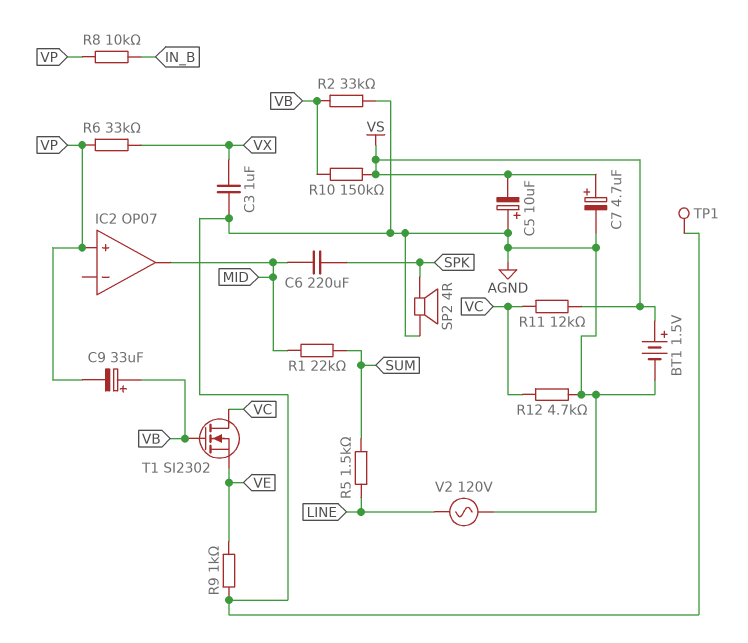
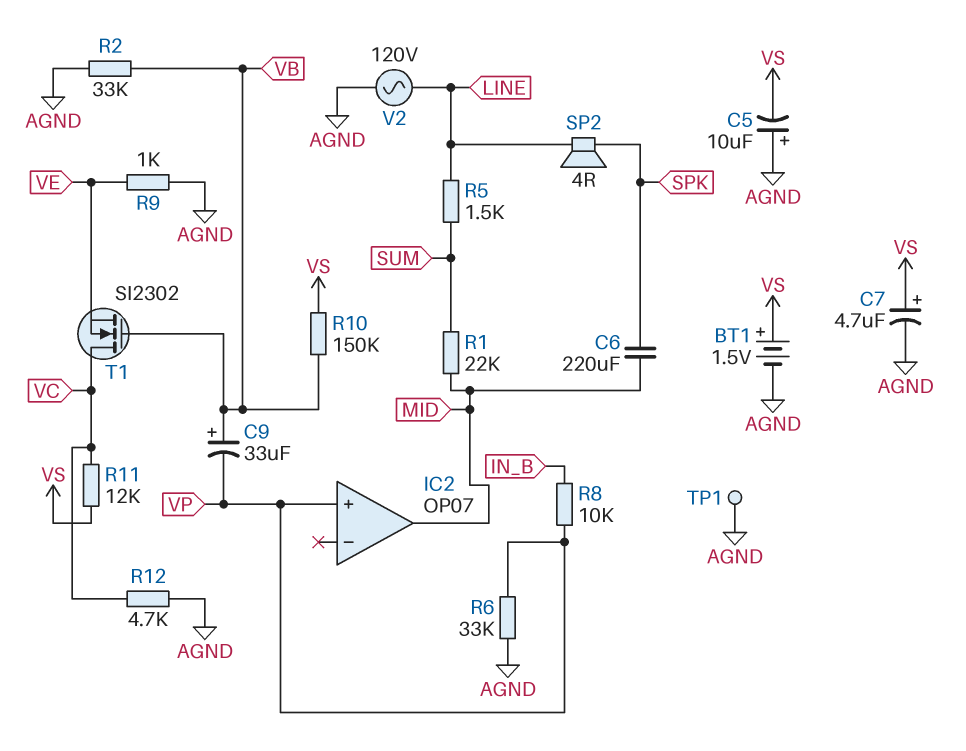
C3: 1uF (AGND, VX) -> none
R6: 33k (VP, VX) -> 33k (AGND, VP)
SP2: speaker 4R (AGND, SPK) -> speaker 4R (LINE, SPK)

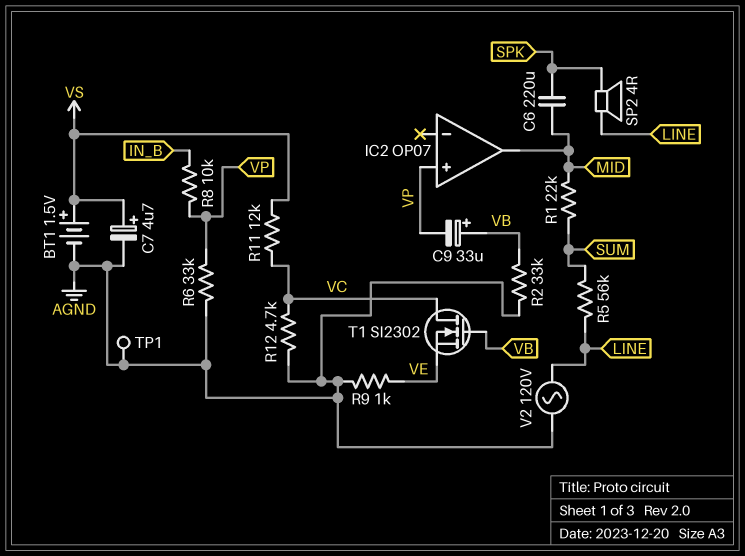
C5: 10uF (plus AGND, minus VS) -> none
R5: 1.5k (LINE, SUM) -> 56k (LINE, SUM)
R10: 150k (VB, VS) -> none

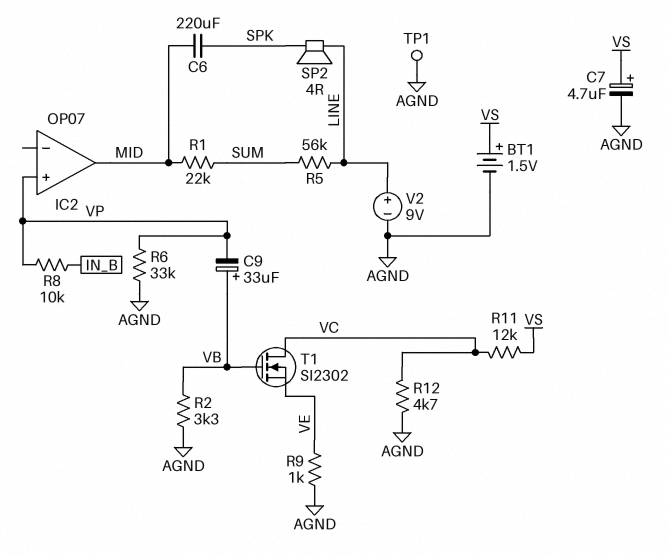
R2: 33k (AGND, VB) -> 3.3k (AGND, VB)
V2: AC 120V (AGND, LINE) -> 9V (plus LINE, minus AGND)

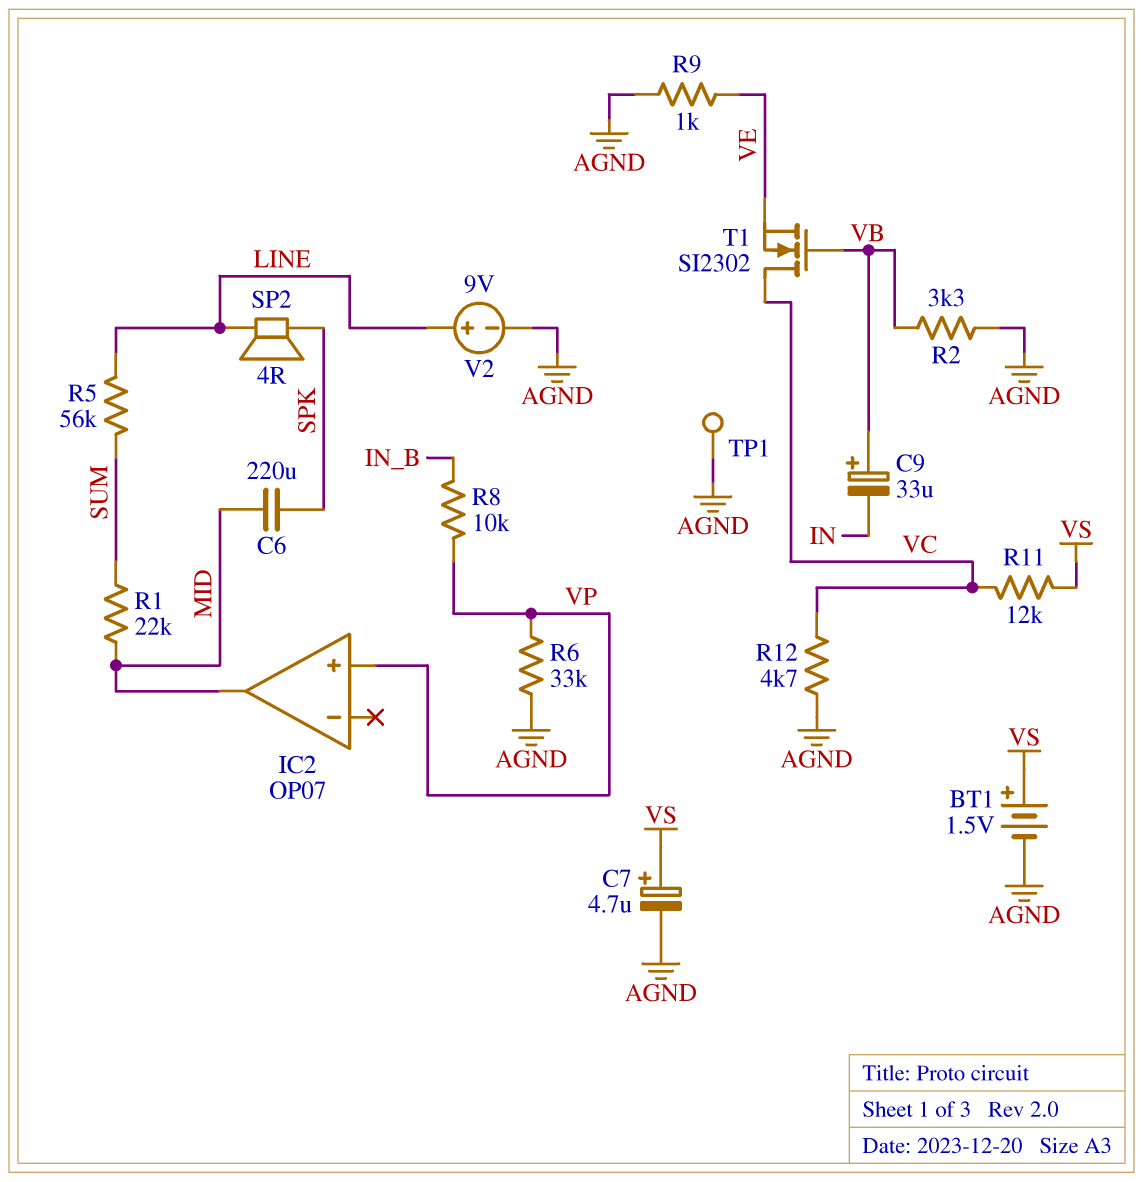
C9: 33uF (plus VB, minus VP) -> 33uF (plus VB, minus IN)

